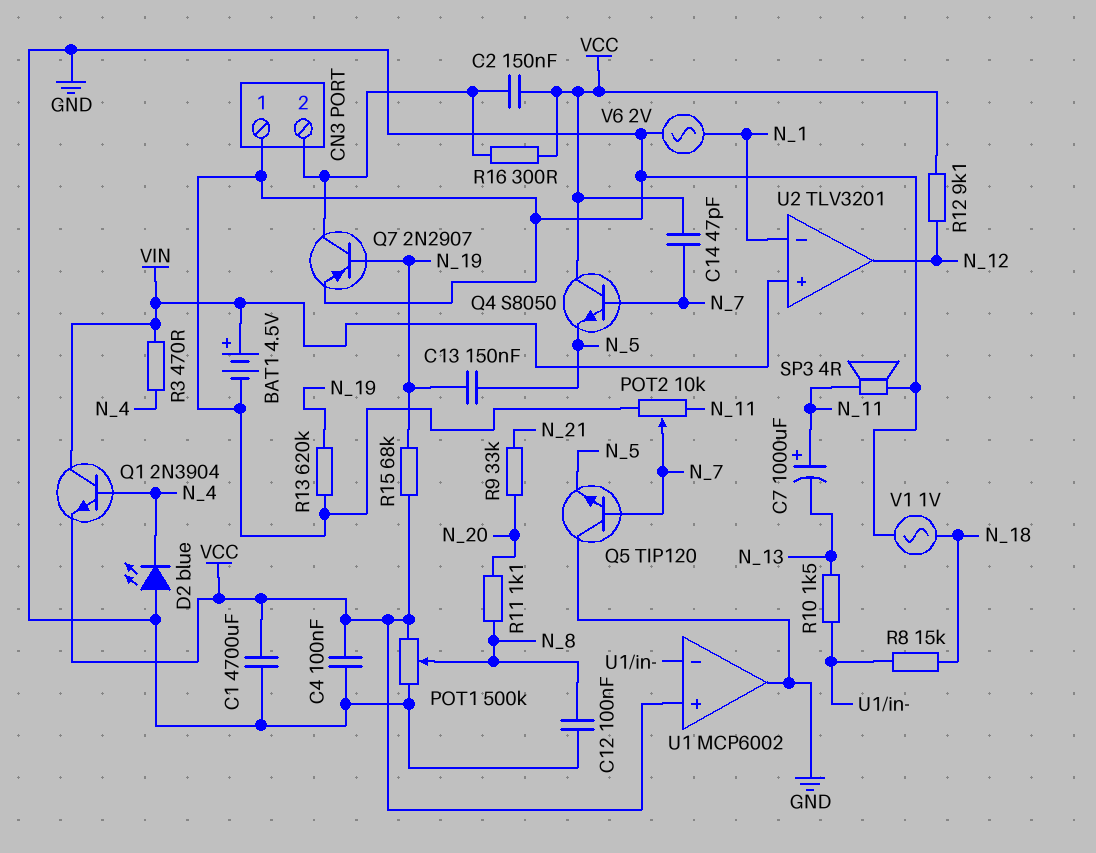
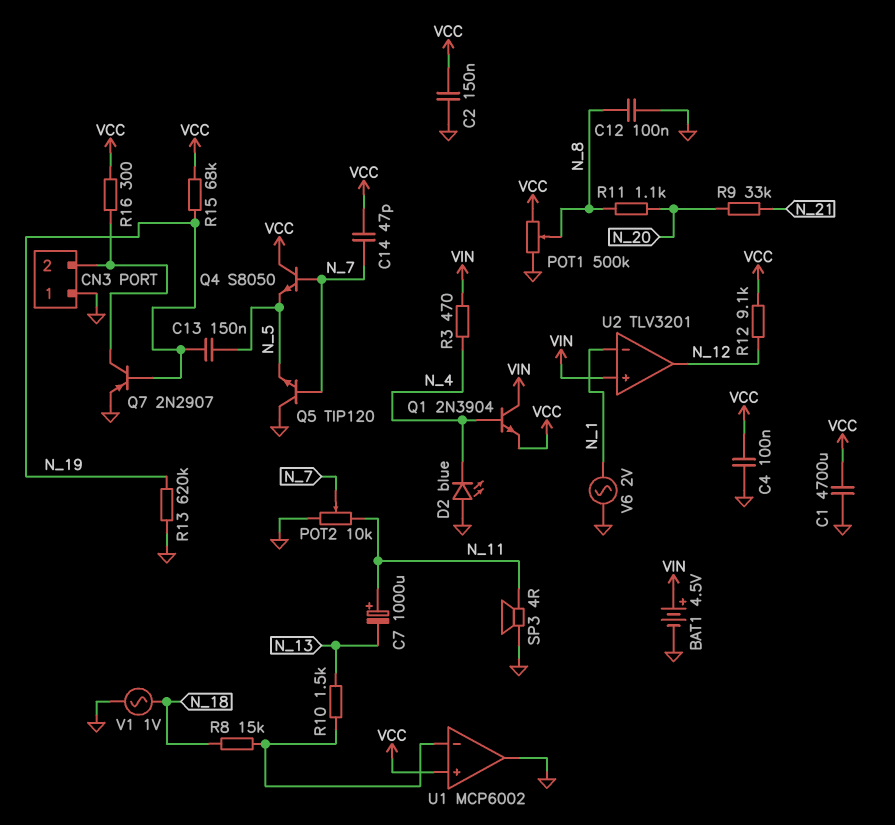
C2: 150nF (CN3/2, VCC) -> 150nF (GND, VCC)

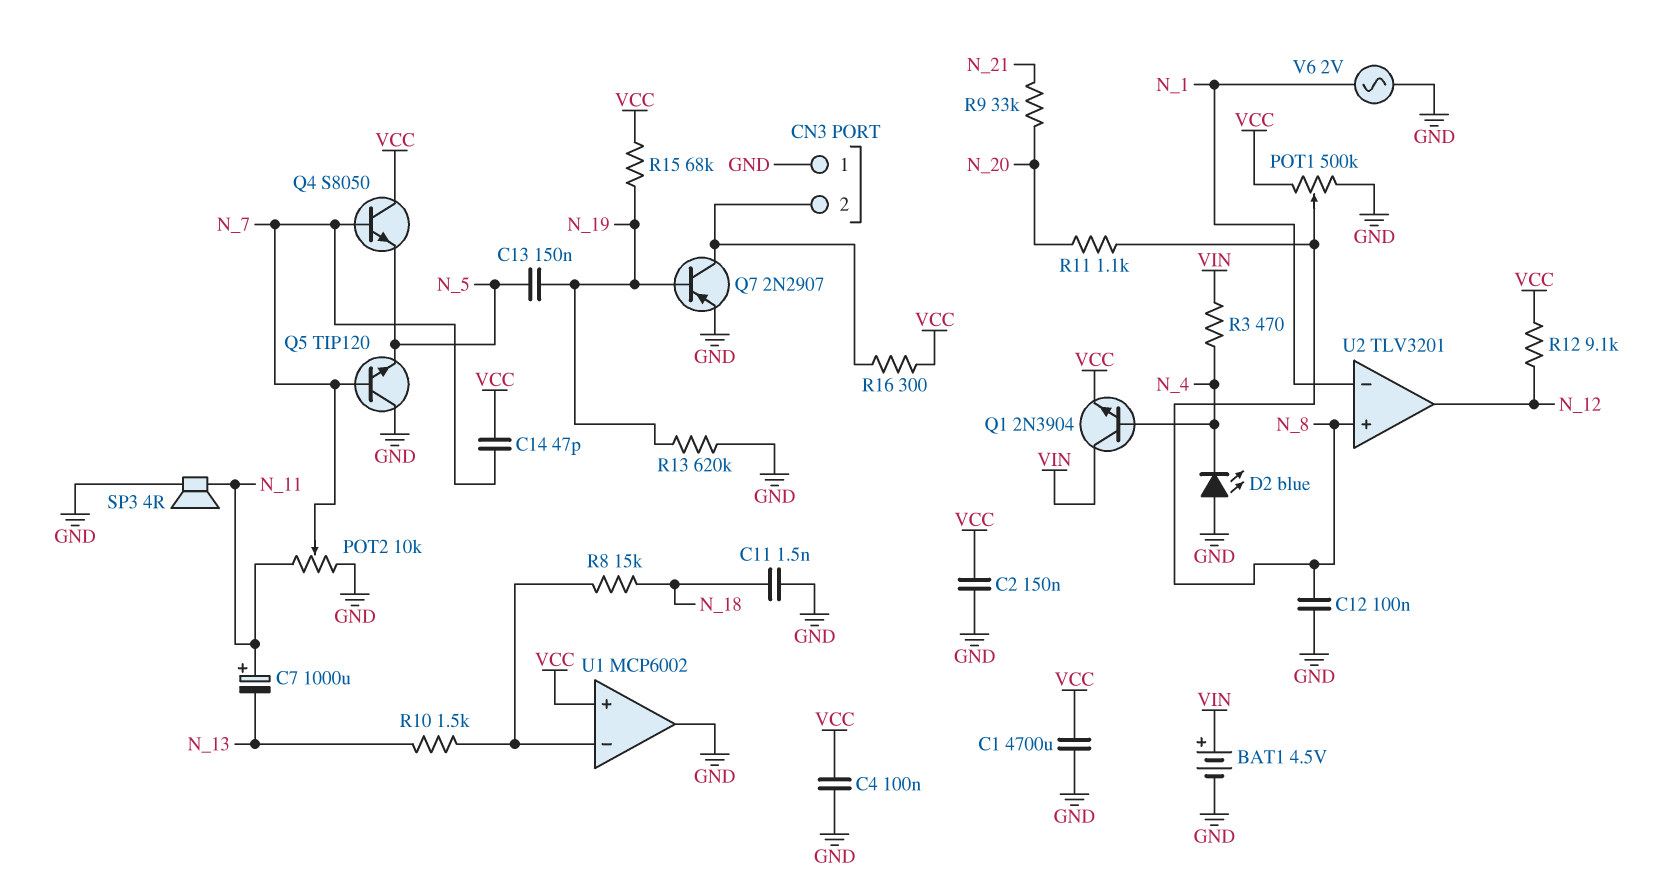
C11: none -> 1.5nF (GND, N_18)
U2 pin in+: VIN -> N_8
V1: AC 1V (GND, N_18) -> none

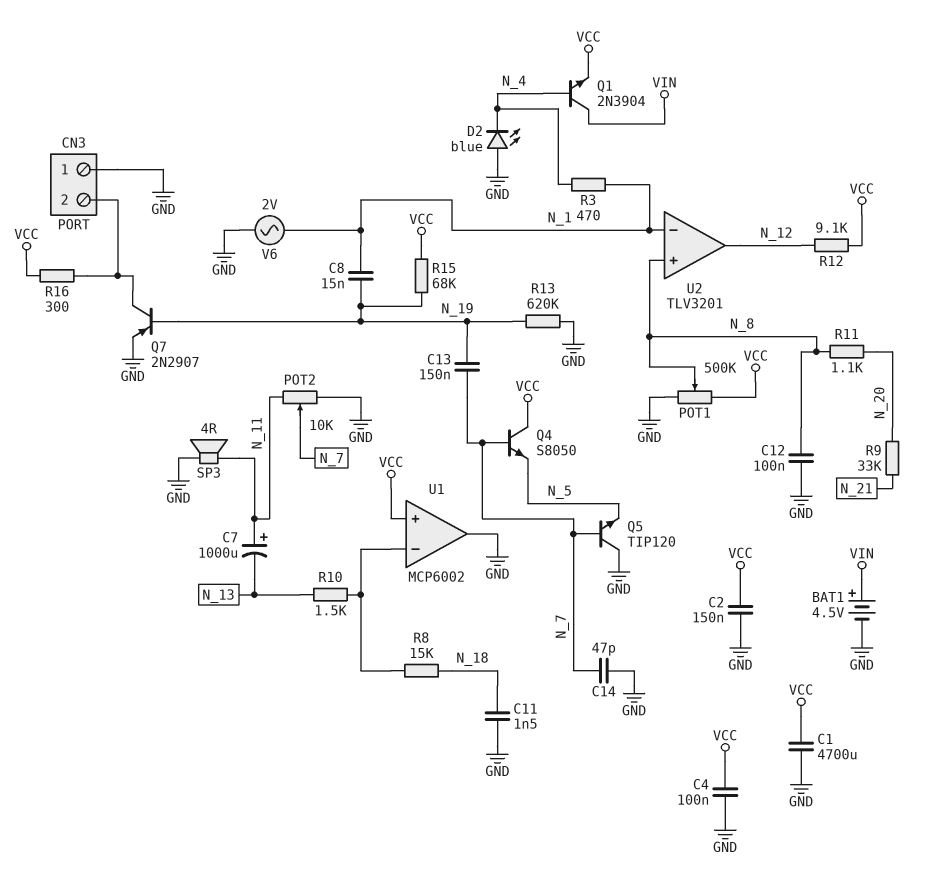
C8: none -> 15nF (N_1, N_19)
C13: 150nF (N_5, N_19) -> 150nF (N_7, N_19)
C14: 47pF (N_7, VCC) -> 47pF (GND, N_7)
R3: 470 (N_4, VIN) -> 470 (N_1, N_4)

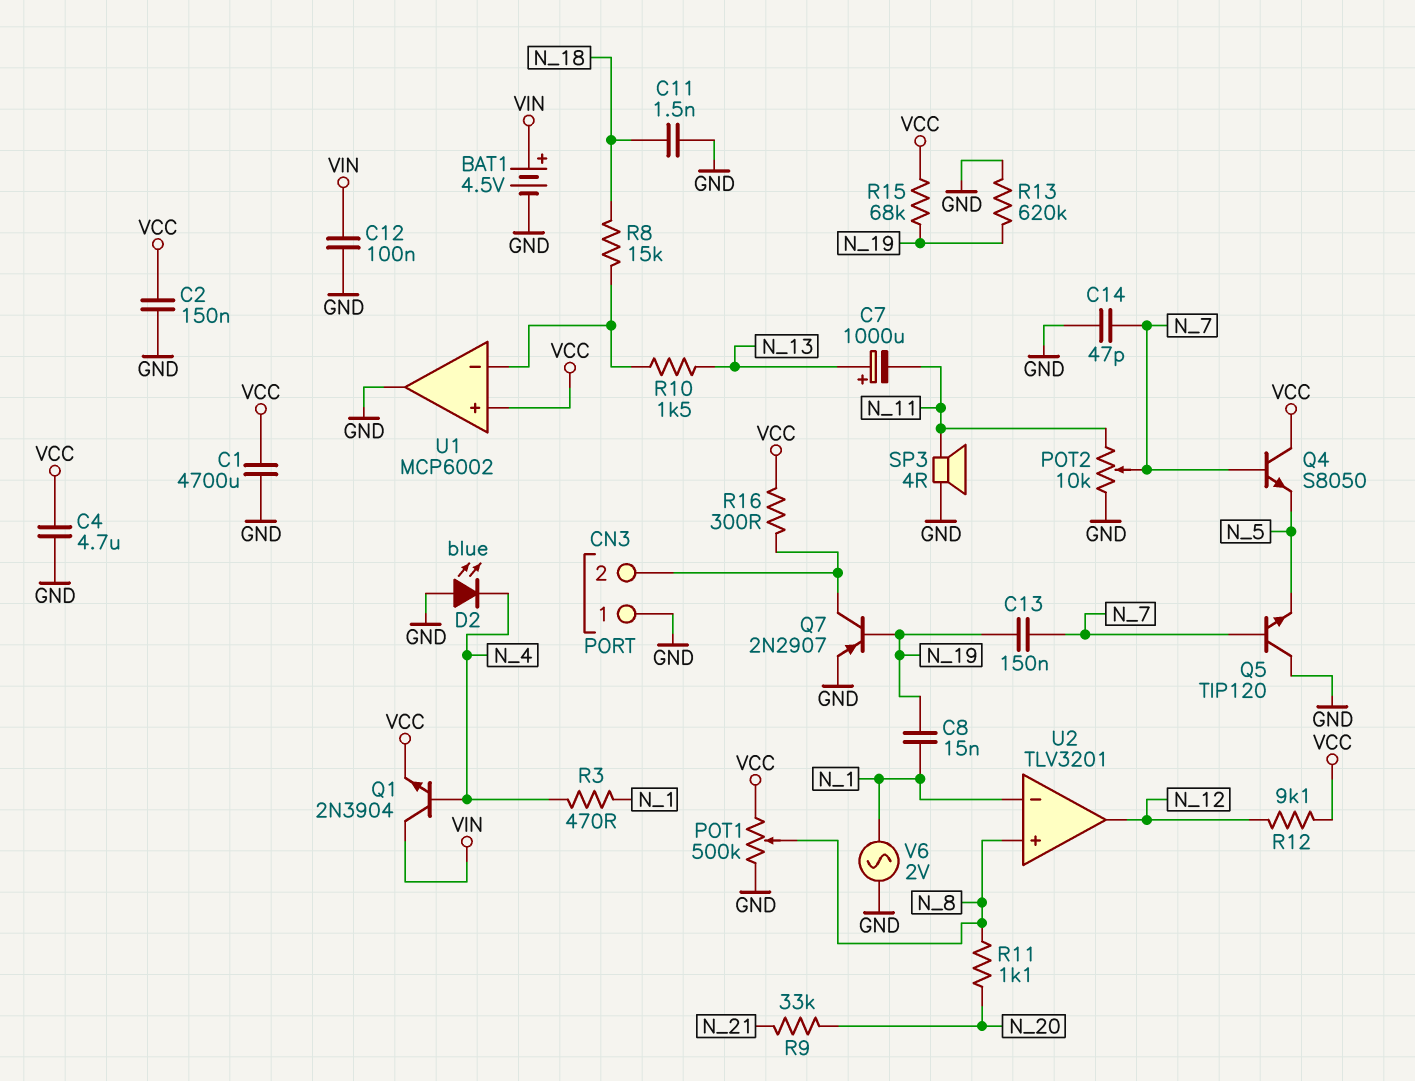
C4: 100nF (GND, VCC) -> 4.7uF (GND, VCC)
C7: 1000uF (plus N_11, minus N_13) -> 1000uF (plus N_13, minus N_11)
C12: 100nF (GND, N_8) -> 100nF (GND, VIN)

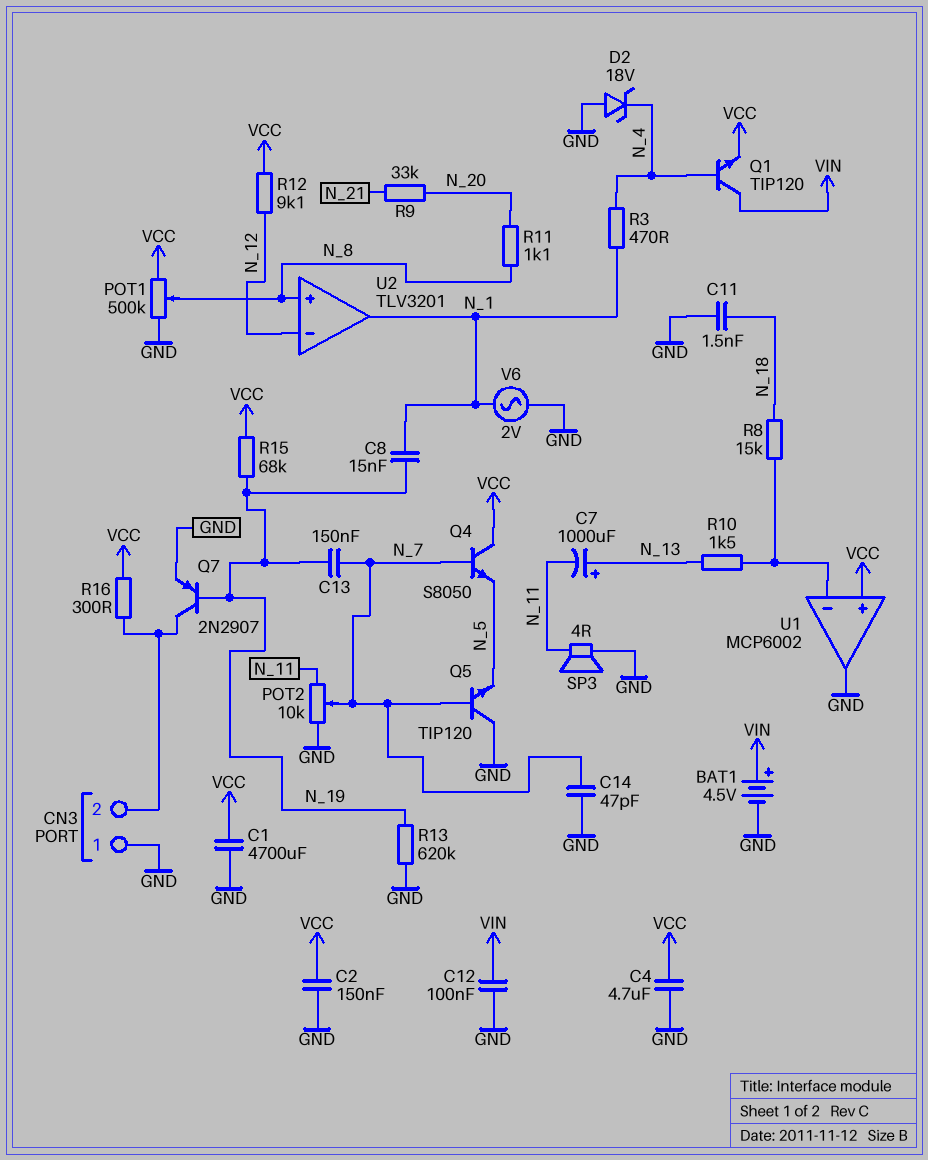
D2: LED blue (A GND, K N_4) -> zener 18V (A GND, K N_4)
Q1: NPN 2N3904 (B N_4, C VIN, E VCC) -> NPN TIP120 (B N_4, C VIN, E VCC)
U2 pin in-: N_1 -> N_12
U2 pin out: N_12 -> N_1

